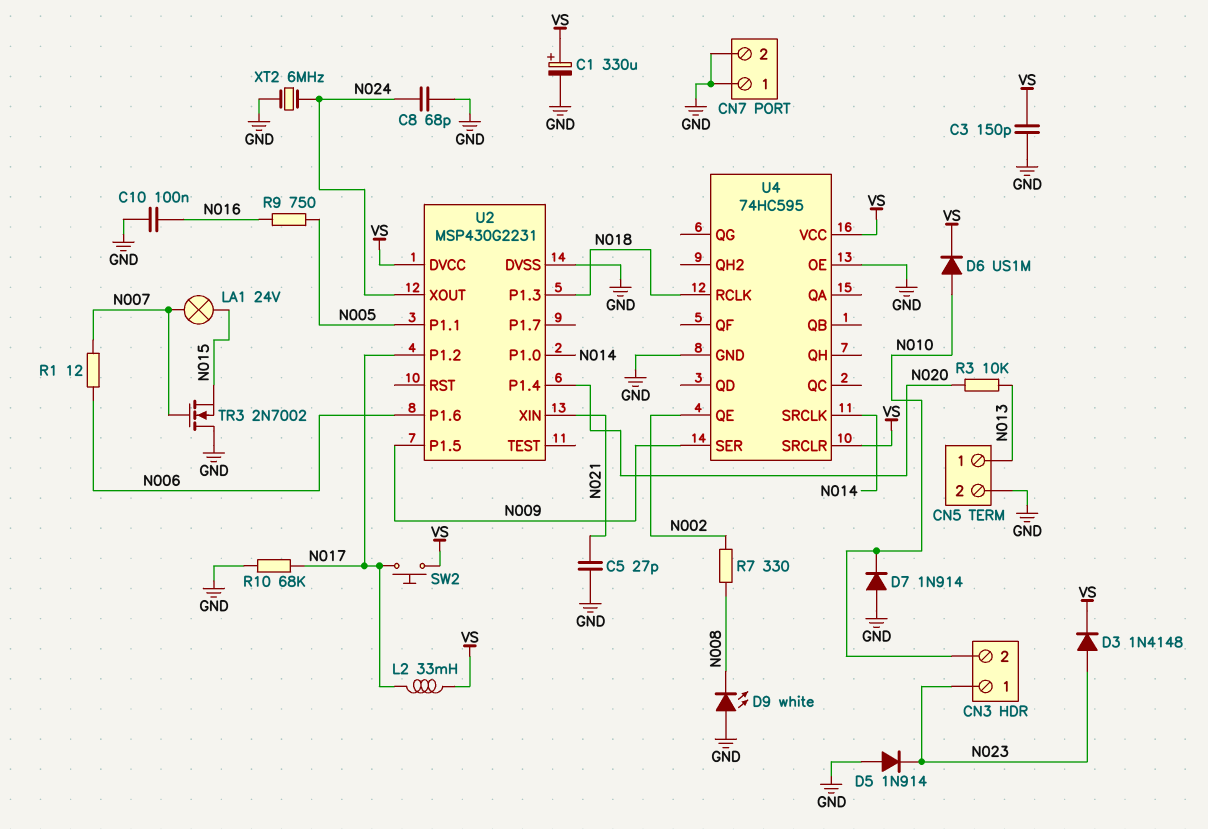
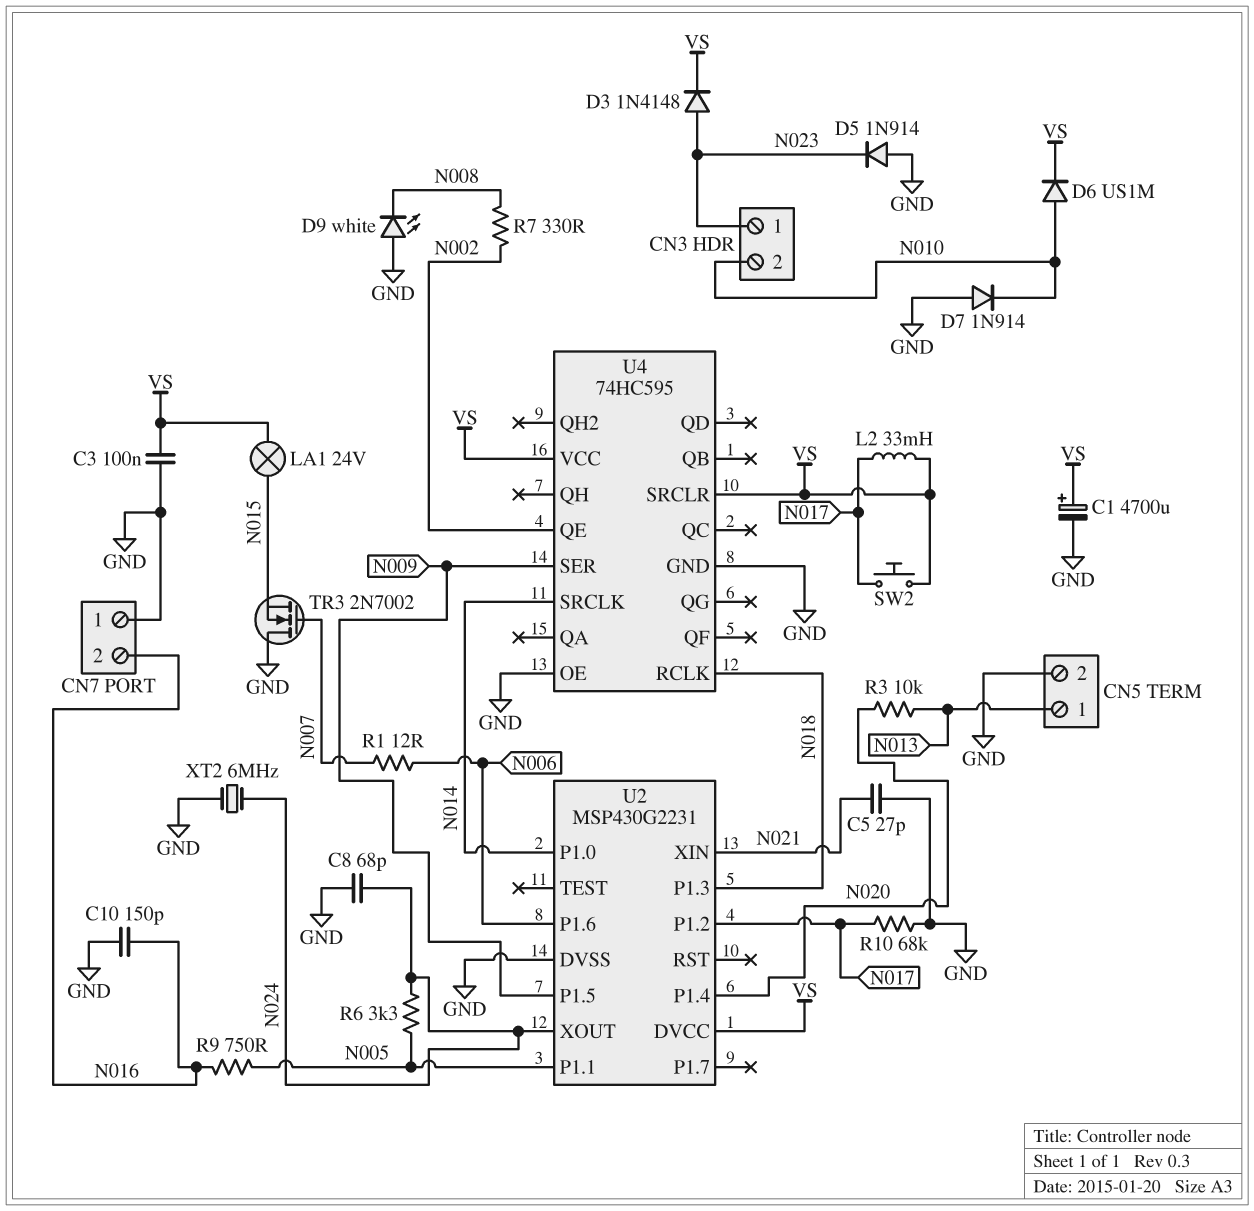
C1: 330uF (plus VS, minus GND) -> 4700uF (plus VS, minus GND)
C3: 150pF (GND, VS) -> 100nF (GND, VS)
C10: 100nF (GND, N016) -> 150pF (GND, N016)
CN7 pin 2: GND -> N016
LA1: lamp 24V (N007, N015) -> lamp 24V (N015, VS)
R6: none -> 3.3k (N005, N024)

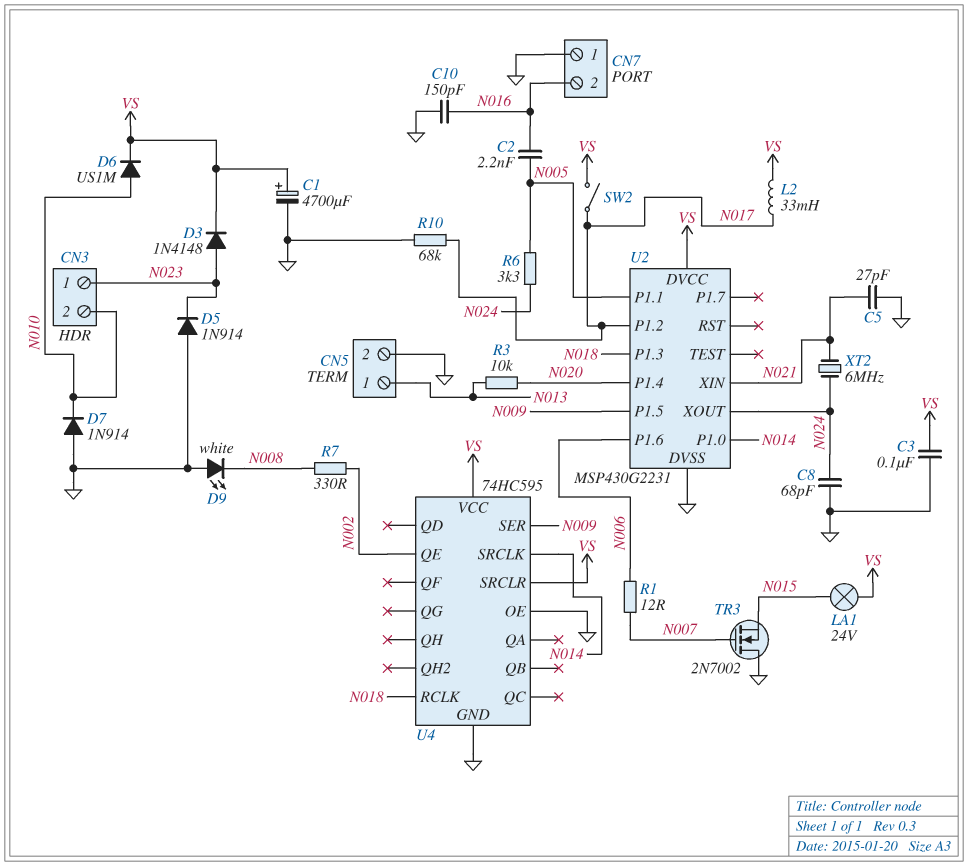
C2: none -> 2.2nF (N005, N016)
R9: 750 (N005, N016) -> none
SW2: button (N017, VS) -> switch (N017, VS)
XT2: 6MHz (GND, N024) -> 6MHz (N021, N024)

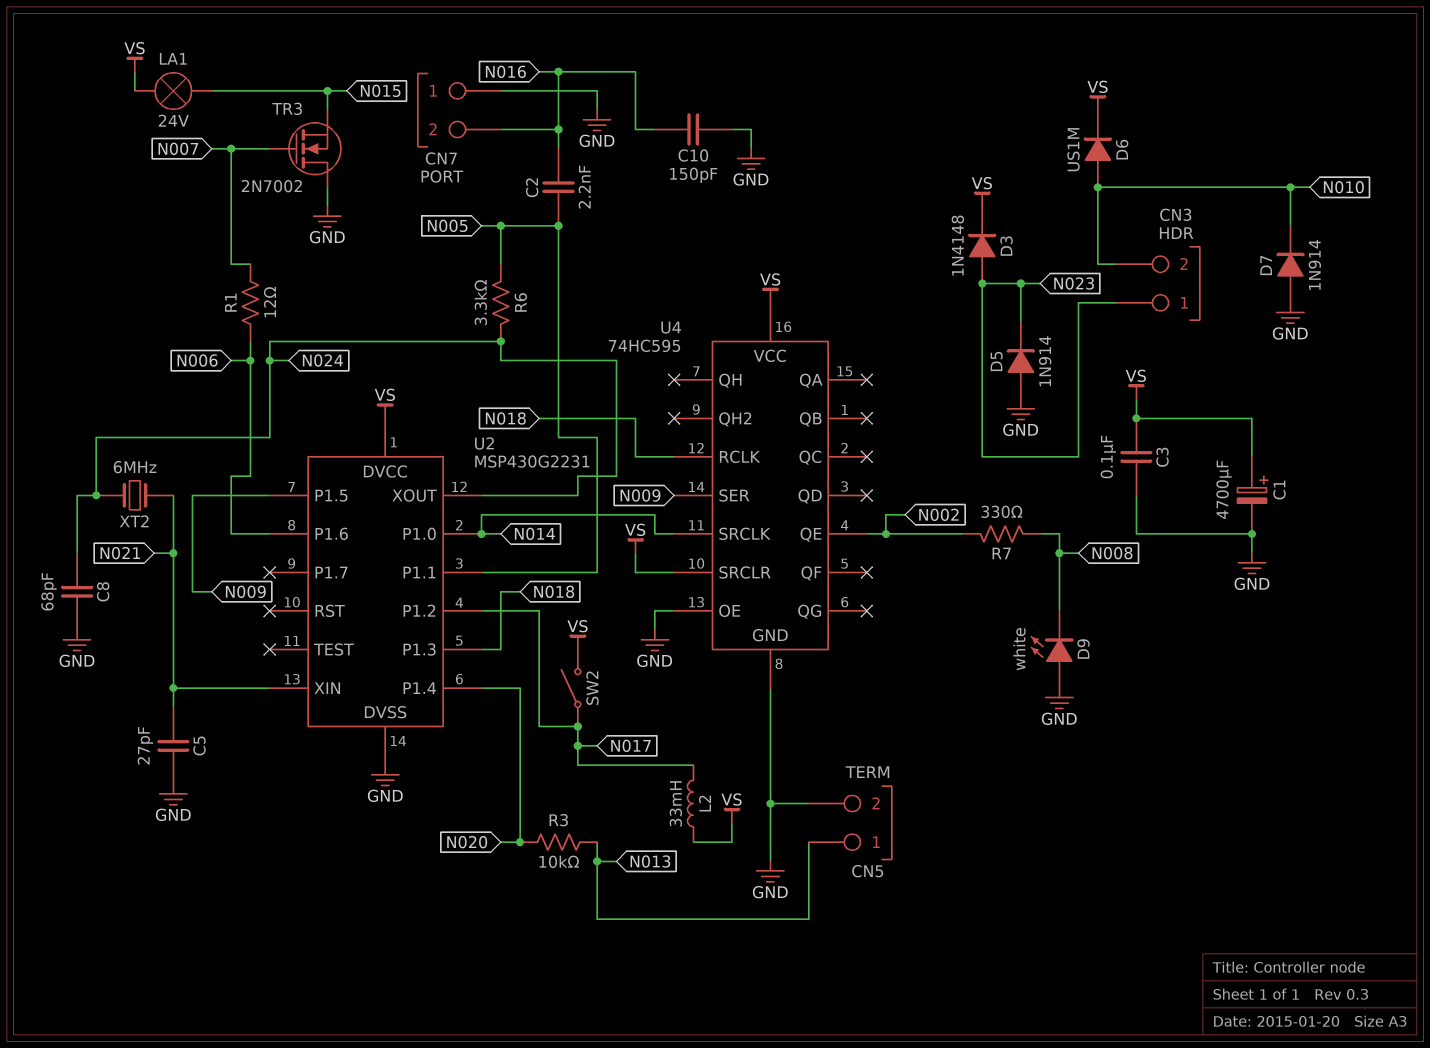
R10: 68k (GND, N017) -> none

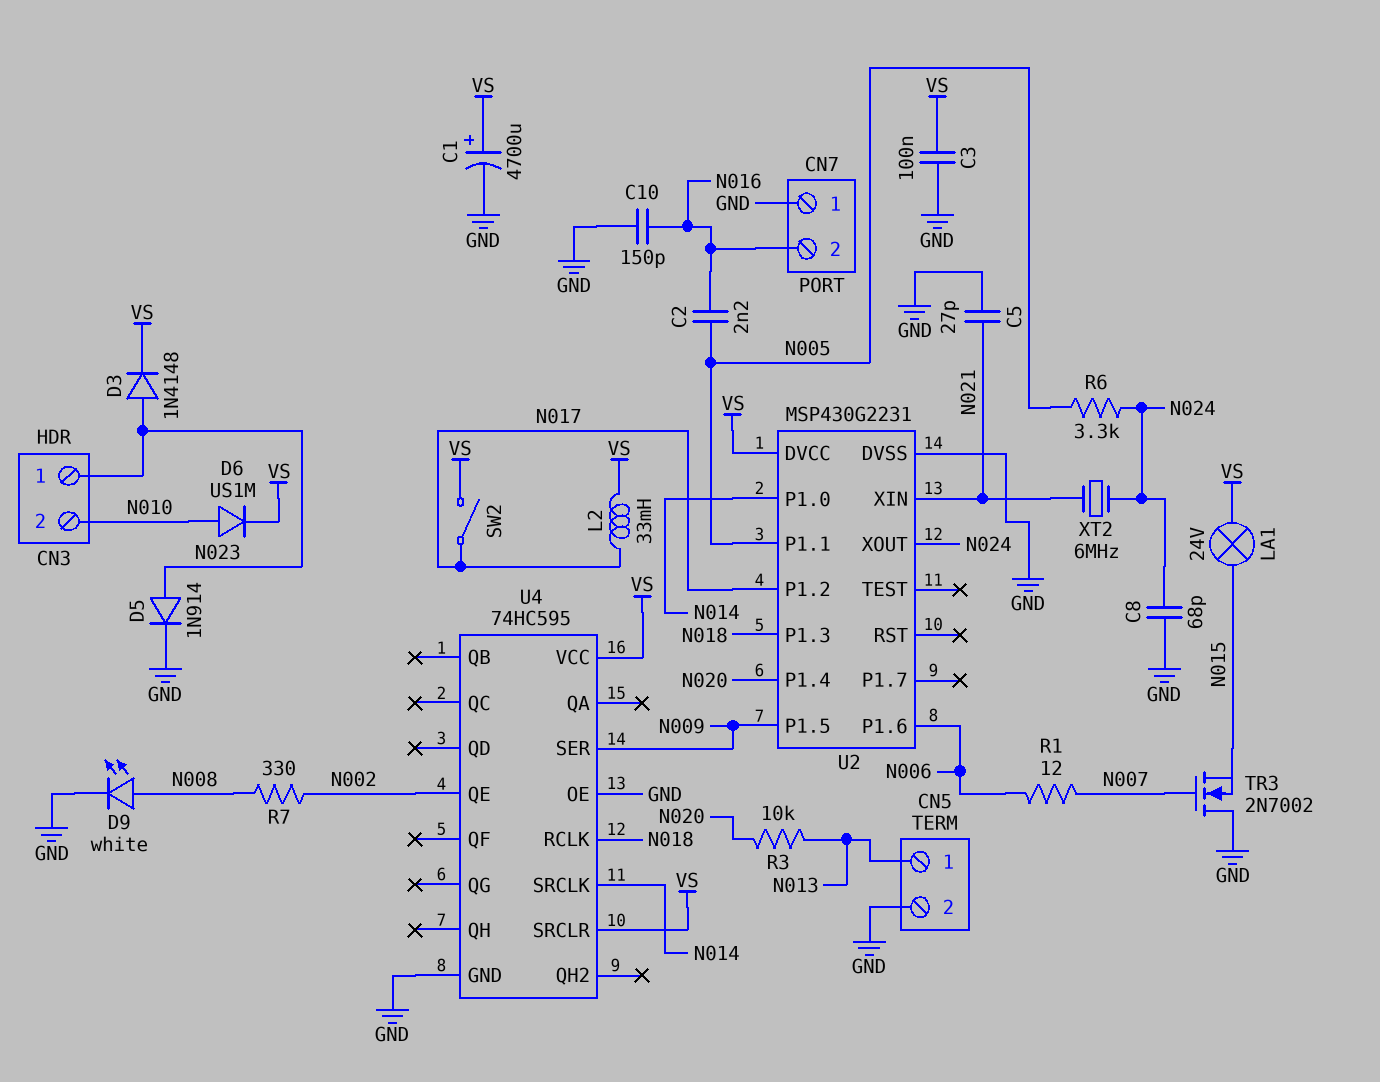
D5: diode 1N914 (A GND, K N023) -> diode 1N914 (A N023, K GND)
D7: diode 1N914 (A GND, K N010) -> none
D9: LED white (A GND, K N008) -> LED white (A N008, K GND)

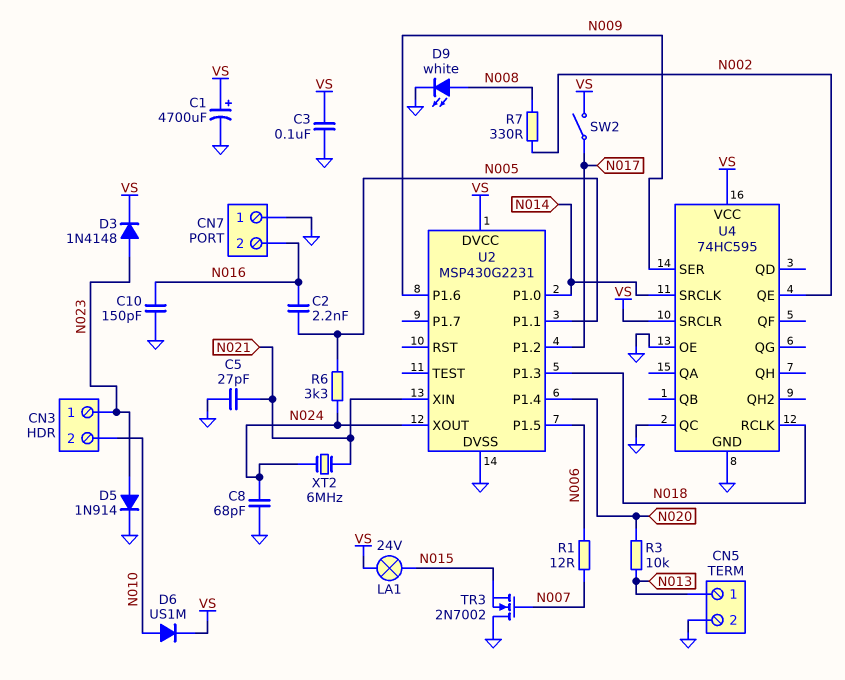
L2: 33mH (N017, VS) -> none
U2 pin P1.5: N009 -> N006
U2 pin P1.6: N006 -> N009
U4 pin QC: none -> GND

